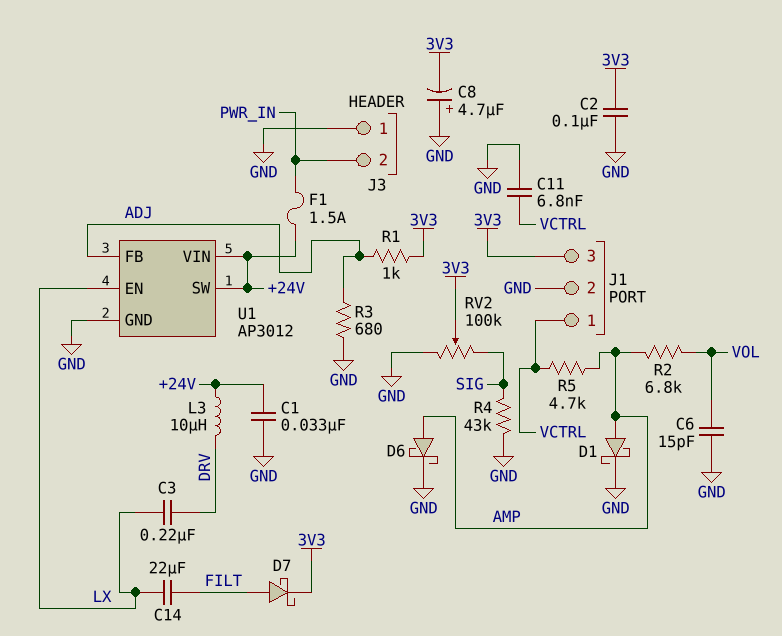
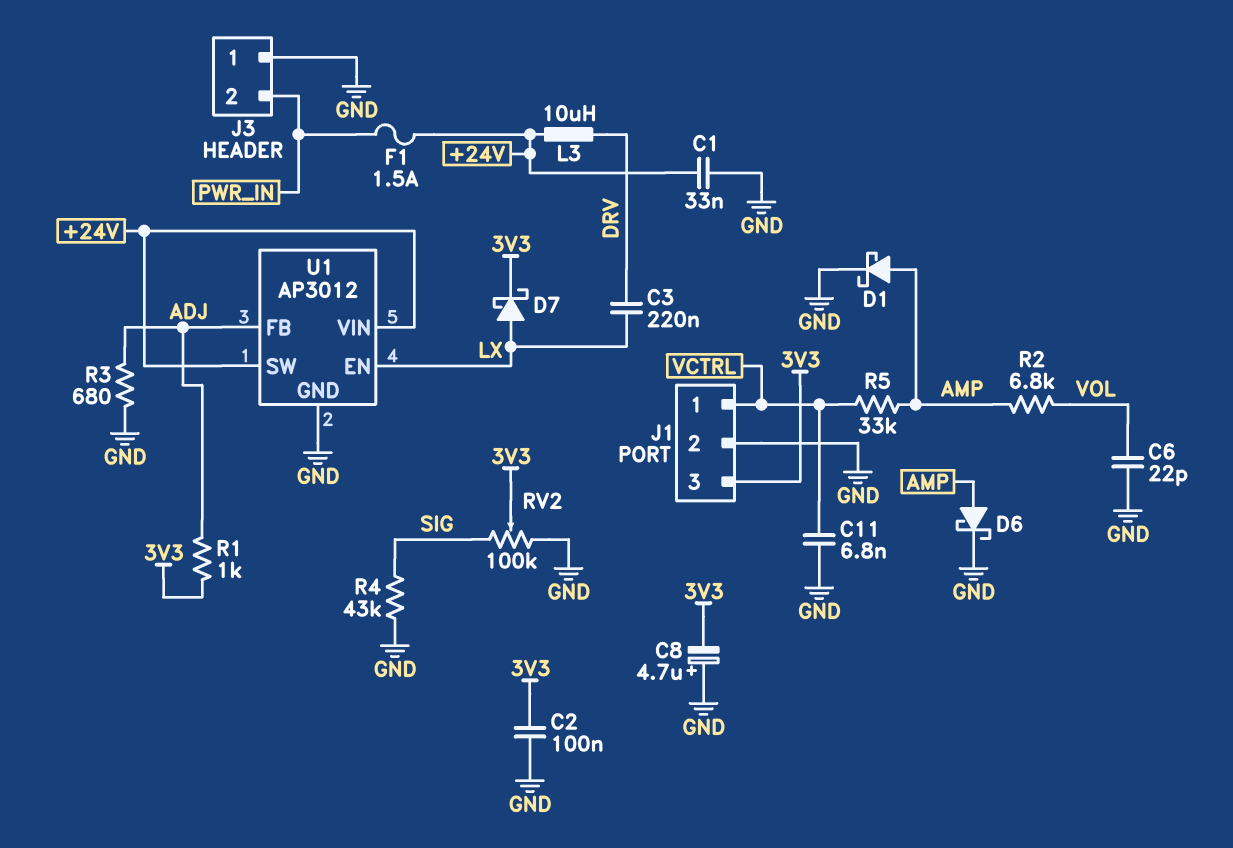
C6: 15pF (GND, VOL) -> 22pF (GND, VOL)
C14: 22uF (FILT, LX) -> none
D7: schottky (A FILT, K 3V3) -> schottky (A LX, K 3V3)
R5: 4.7k (AMP, VCTRL) -> 33k (AMP, VCTRL)

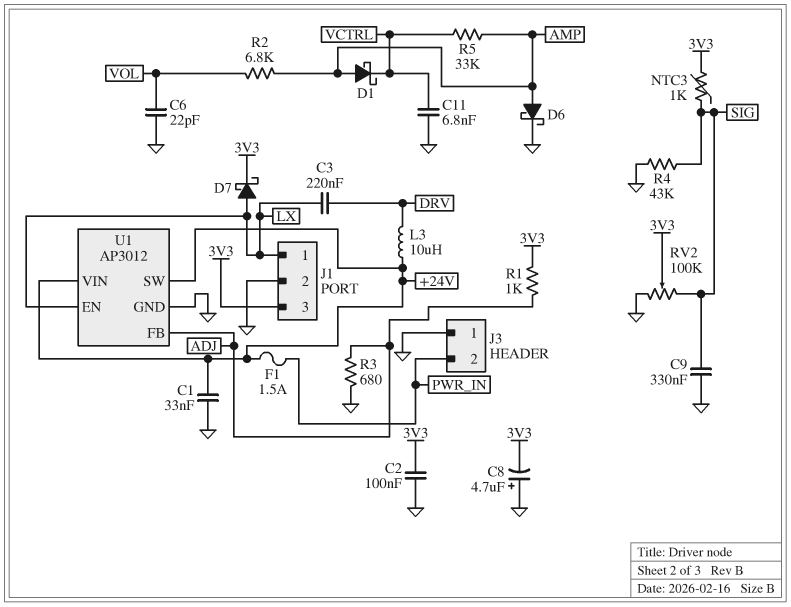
C9: none -> 330nF (GND, SIG)
D1: schottky (A AMP, K GND) -> schottky (A AMP, K VCTRL)
J1 pin 1: VCTRL -> LX
NTC3: none -> 1k (3V3, SIG)

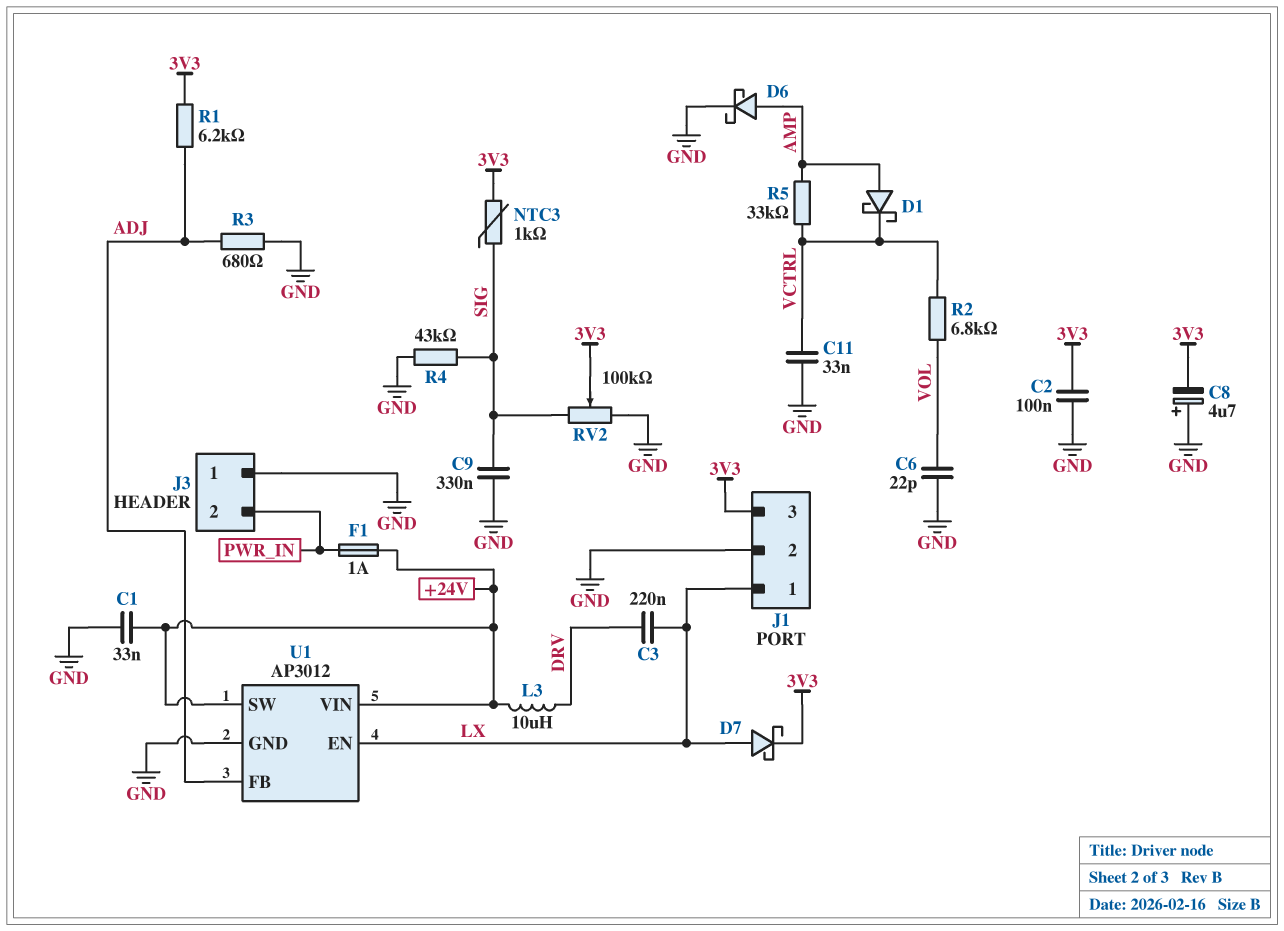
C11: 6.8nF (GND, VCTRL) -> 33nF (GND, VCTRL)
F1: 1.5A (+24V, PWR_IN) -> 1A (+24V, PWR_IN)
R1: 1k (3V3, ADJ) -> 6.2k (3V3, ADJ)
R2: 6.8k (AMP, VOL) -> 6.8k (VCTRL, VOL)

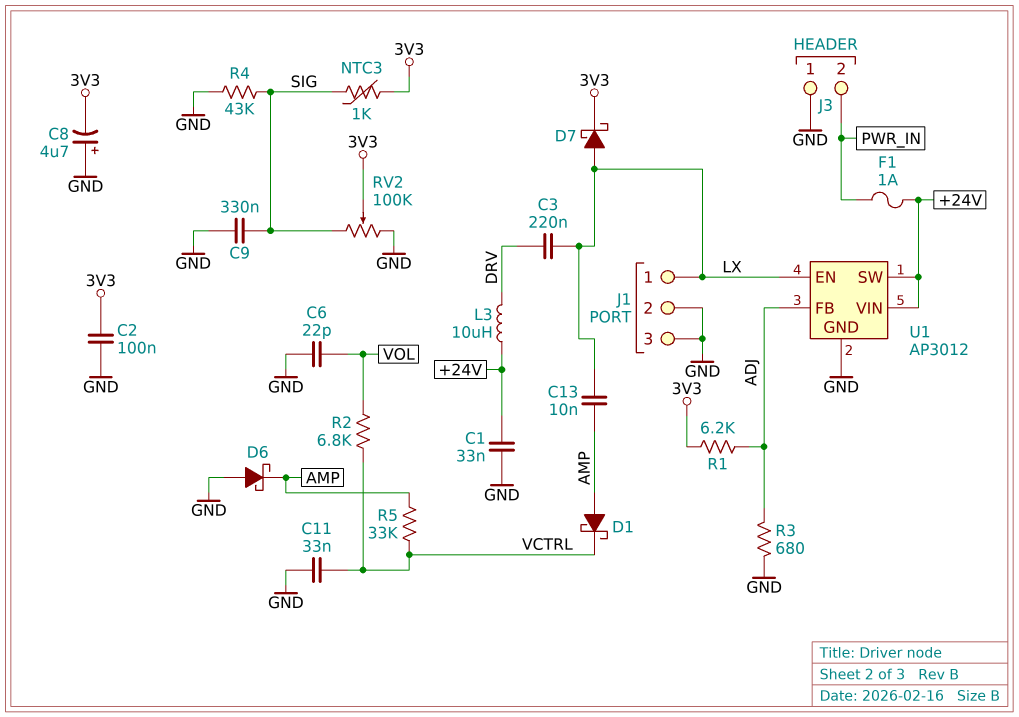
C13: none -> 10nF (AMP, LX)
D6: schottky (A AMP, K GND) -> schottky (A GND, K AMP)
J1 pin 3: 3V3 -> GND

